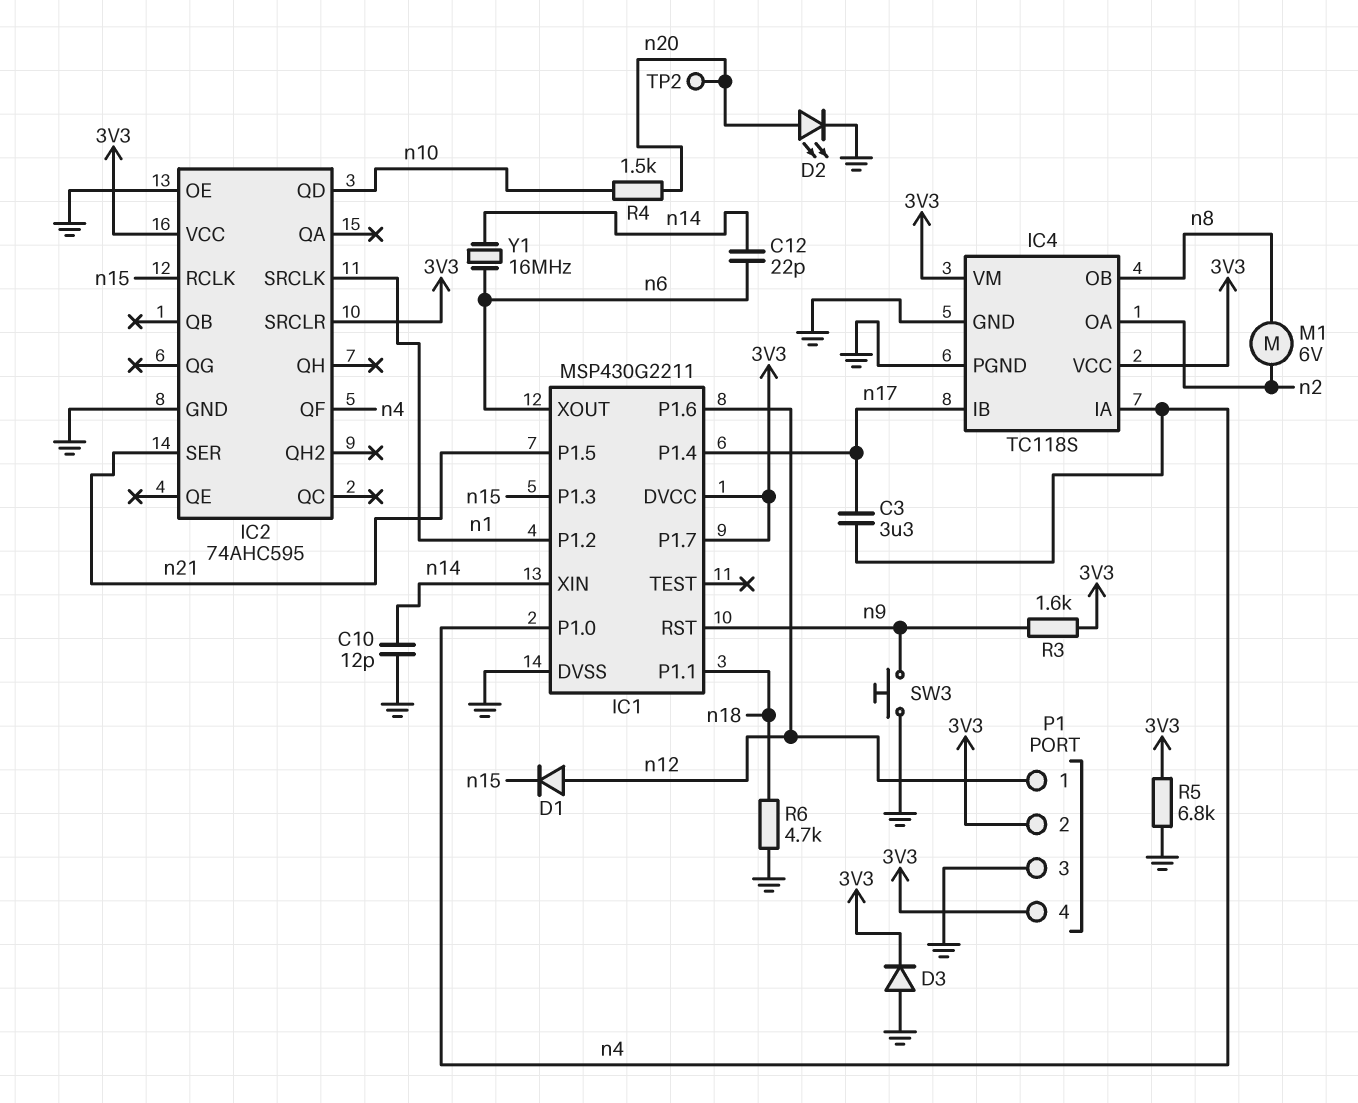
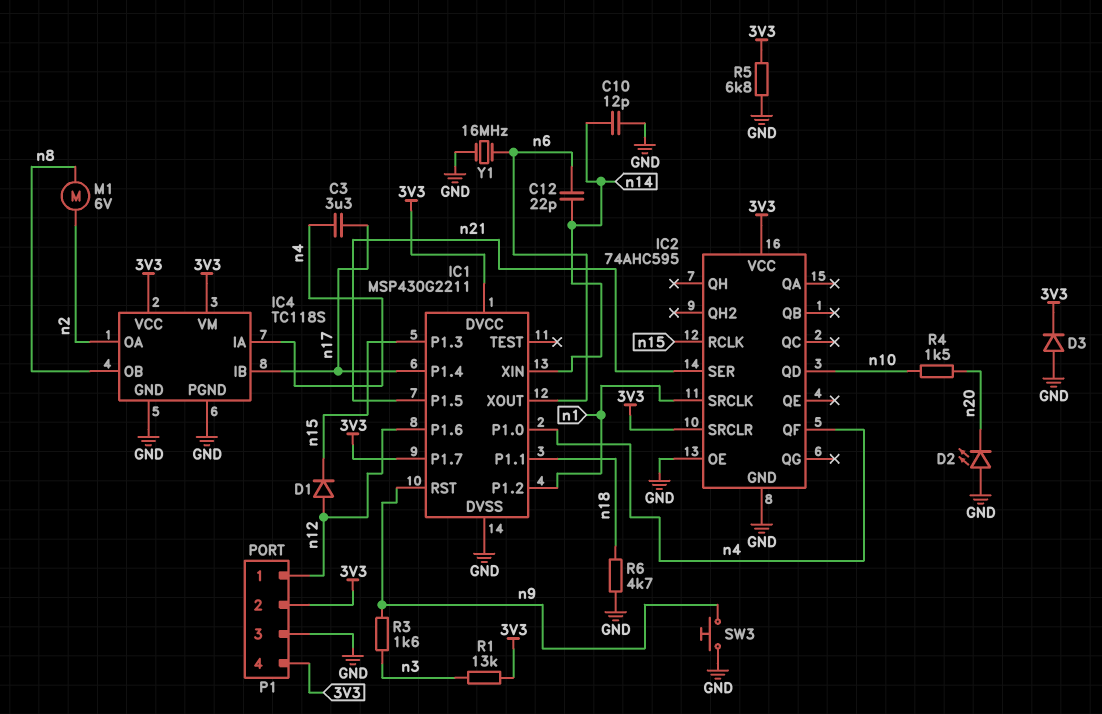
D2: LED (A n20, K GND) -> LED (A GND, K n20)
R1: none -> 13k (3V3, n3)
R3: 1.6k (3V3, n9) -> 1.6k (n3, n9)
TP2: test point (n20) -> none
Y1: 16MHz (n6, n14) -> 16MHz (GND, n6)

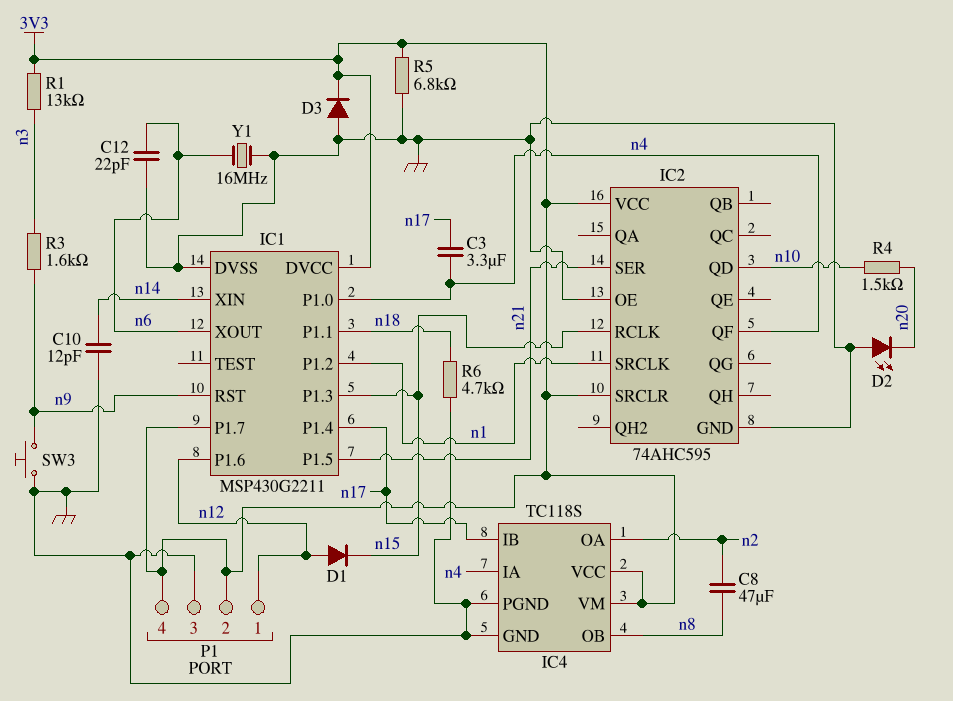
C8: none -> 47uF (n2, n8)
C12: 22pF (n6, n14) -> 22pF (GND, n6)
M1: motor 6V (n2, n8) -> none

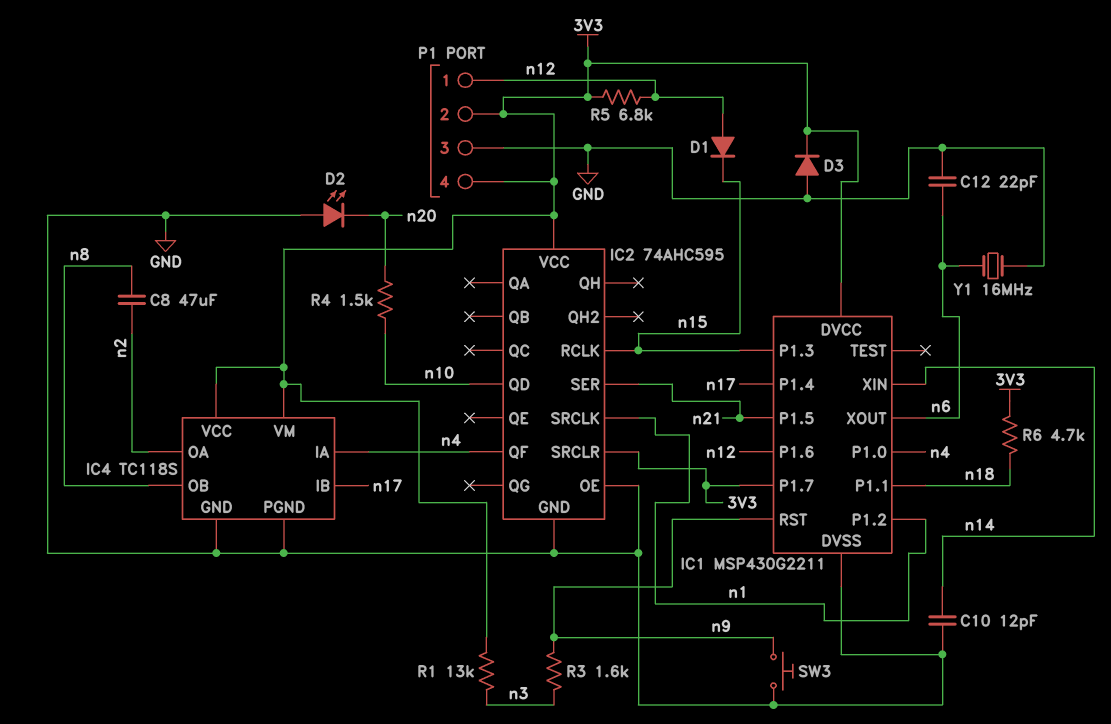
C3: 3.3uF (n4, n17) -> none
R5: 6.8k (3V3, GND) -> 6.8k (3V3, n12)
R6: 4.7k (GND, n18) -> 4.7k (3V3, n18)

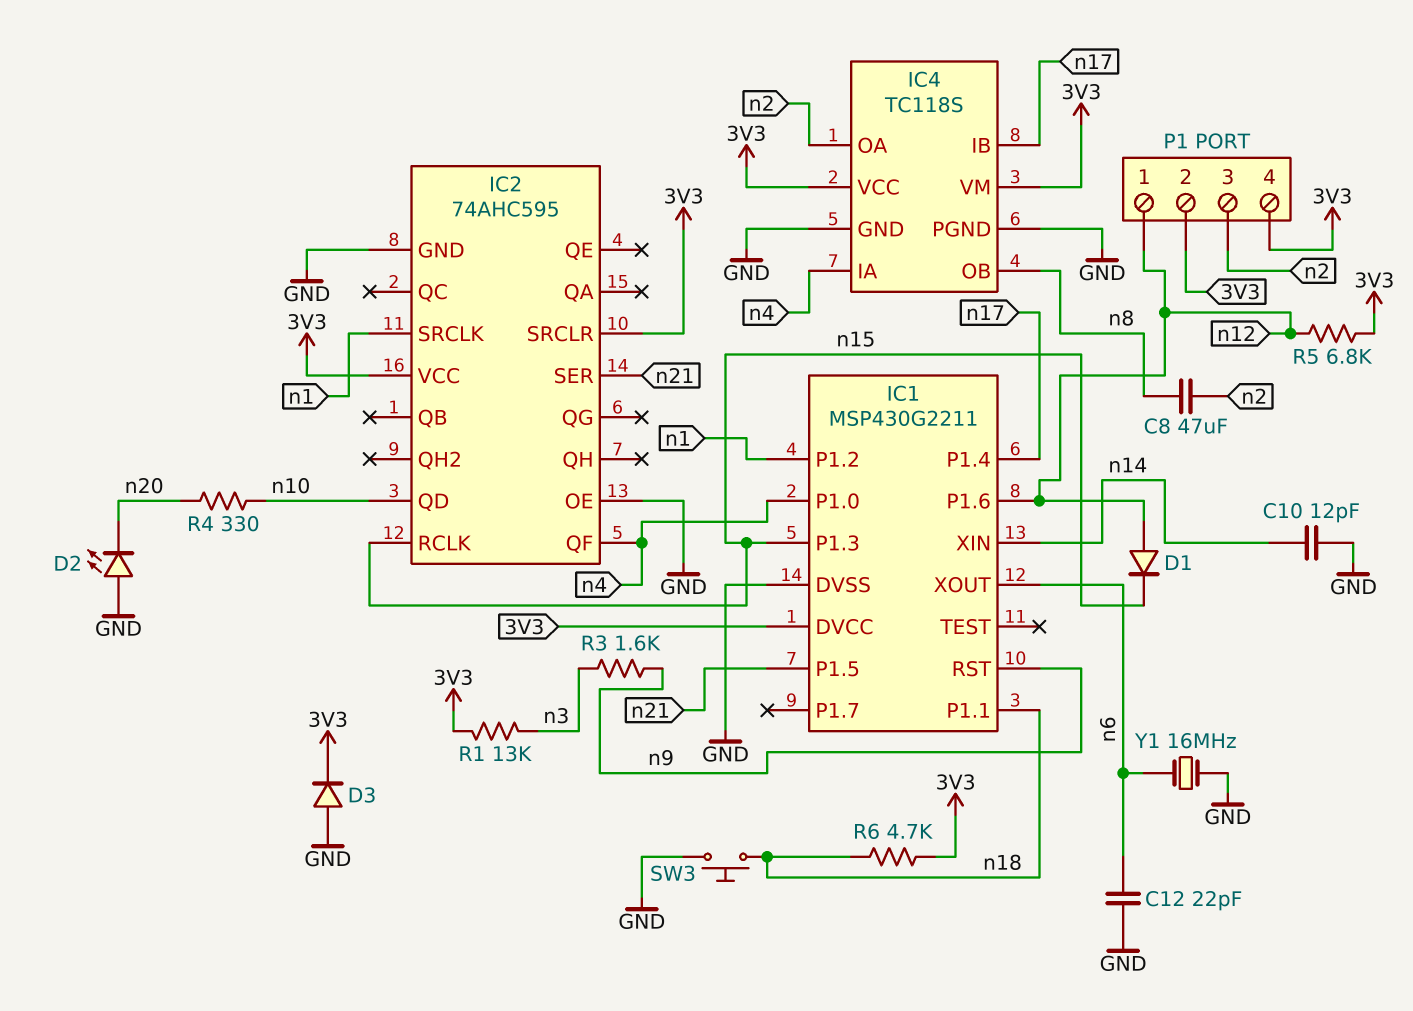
IC1 pin P1.7: 3V3 -> none
P1 pin 3: GND -> n2
R4: 1.5k (n10, n20) -> 330 (n10, n20)
SW3: button (GND, n9) -> button (GND, n18)

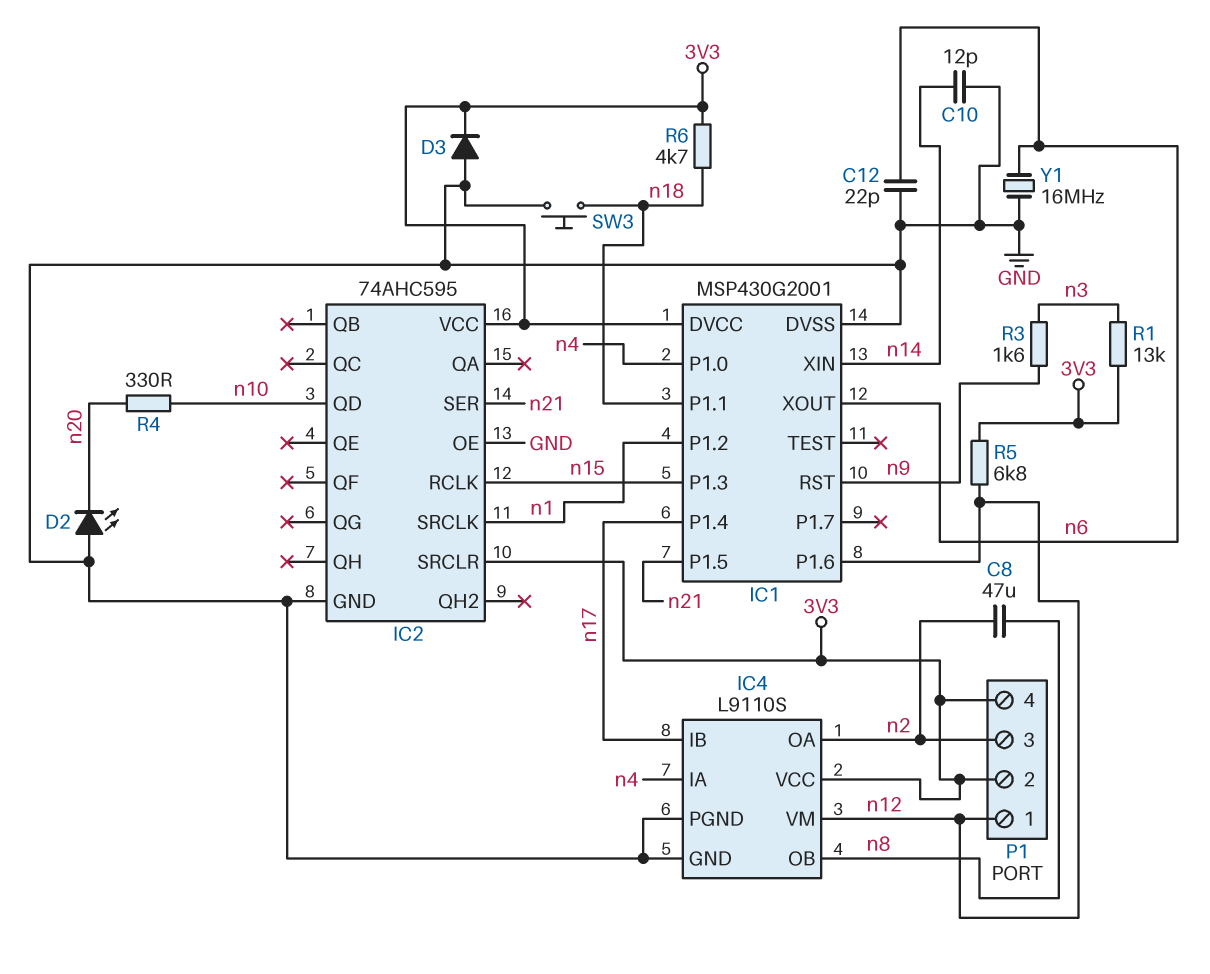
D1: diode (A n12, K n15) -> none
IC1: MSP430G2211 -> MSP430G2001
IC2 pin QF: n4 -> none
IC4: TC118S -> L9110S
IC4 pin VM: 3V3 -> n12

